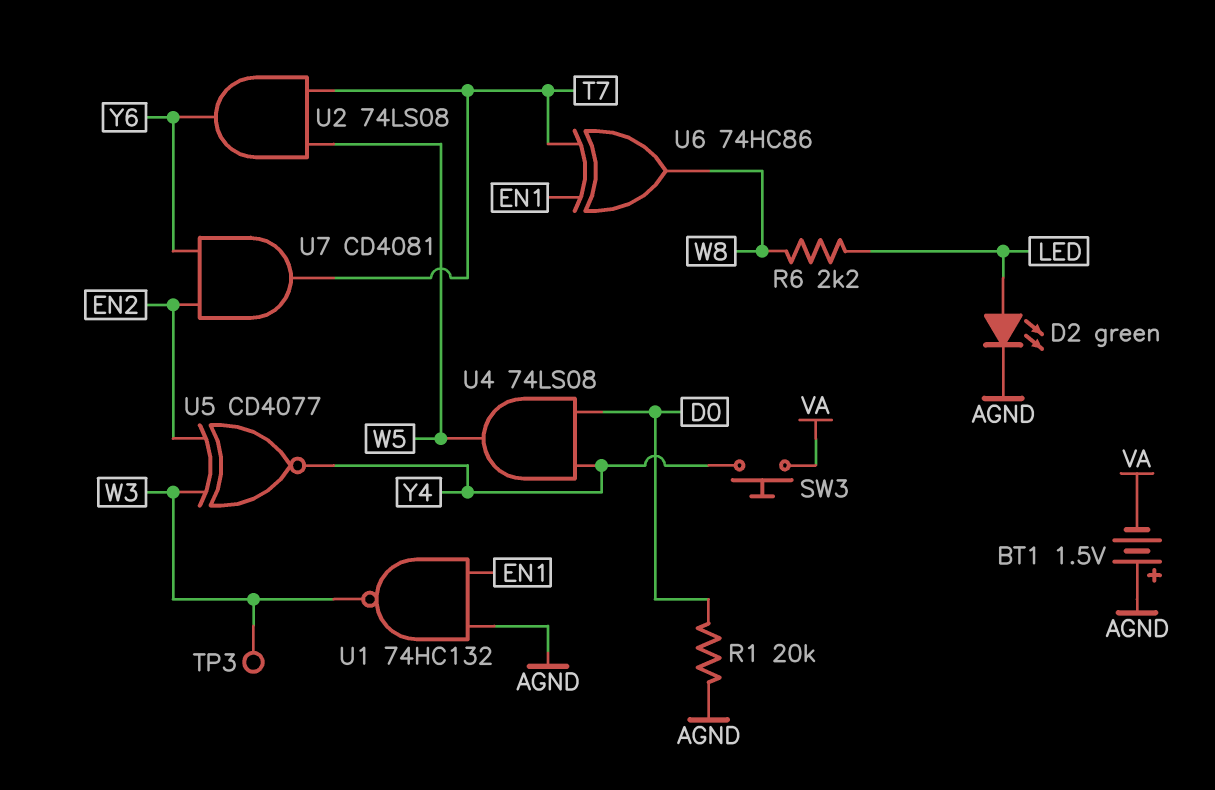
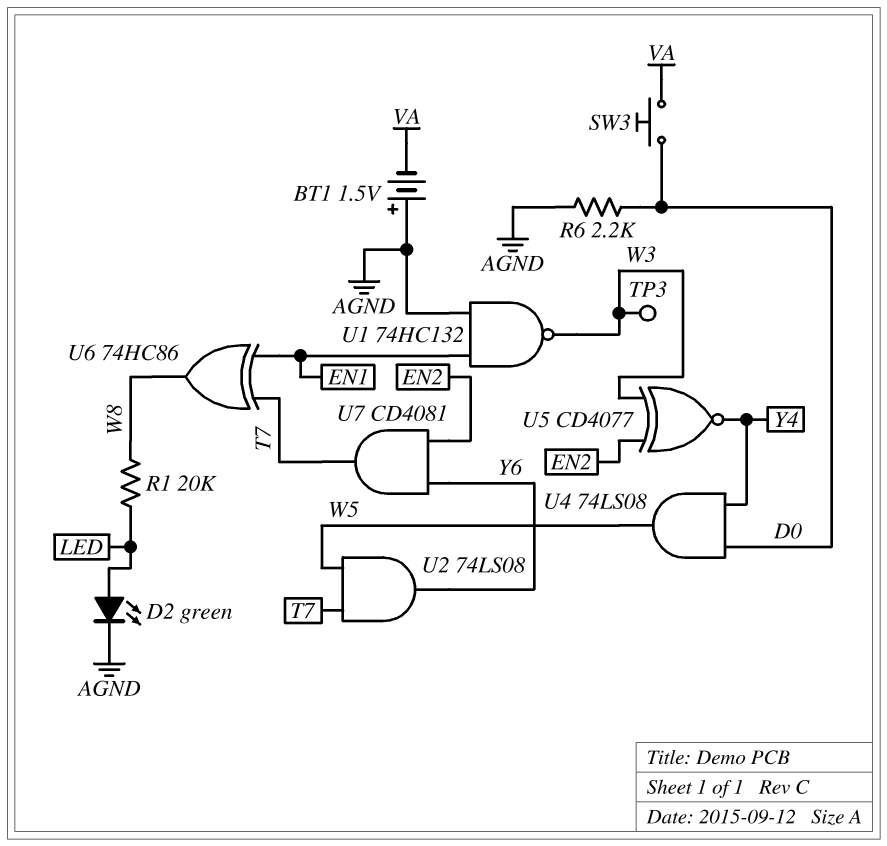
R1: 20k (AGND, D0) -> 20k (LED, W8)
R6: 2.2k (LED, W8) -> 2.2k (AGND, D0)
SW3: button (VA, Y4) -> button (D0, VA)

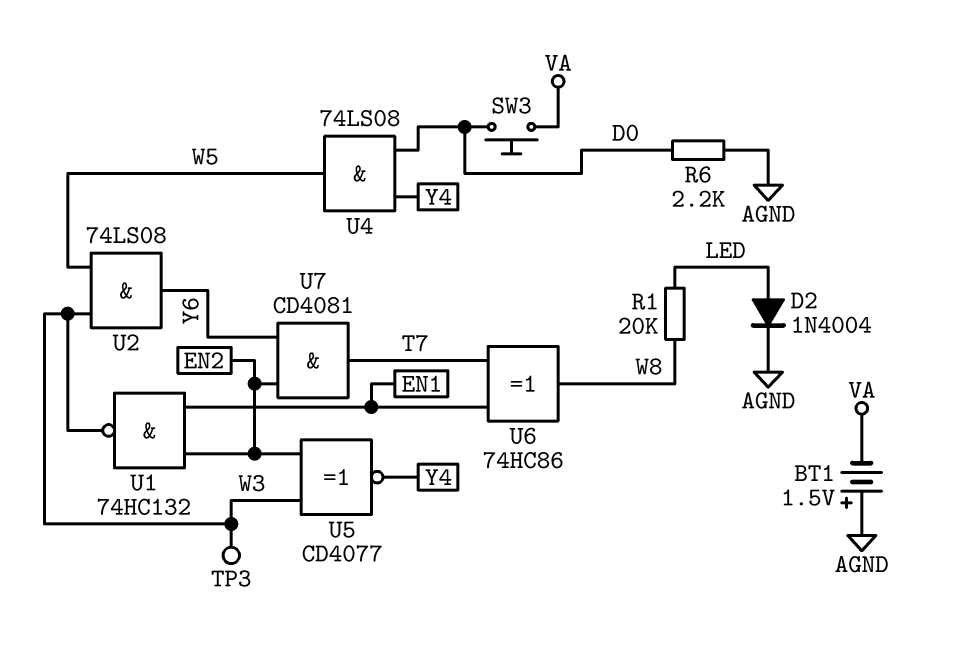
D2: LED green (A LED, K AGND) -> diode 1N4004 (A LED, K AGND)
U1: NAND 74HC132 (in AGND, in EN1, out W3) -> NAND 74HC132 (in EN1, in EN2, out W3)
U2: AND 74LS08 (in T7, in W5, out Y6) -> AND 74LS08 (in W3, in W5, out Y6)

